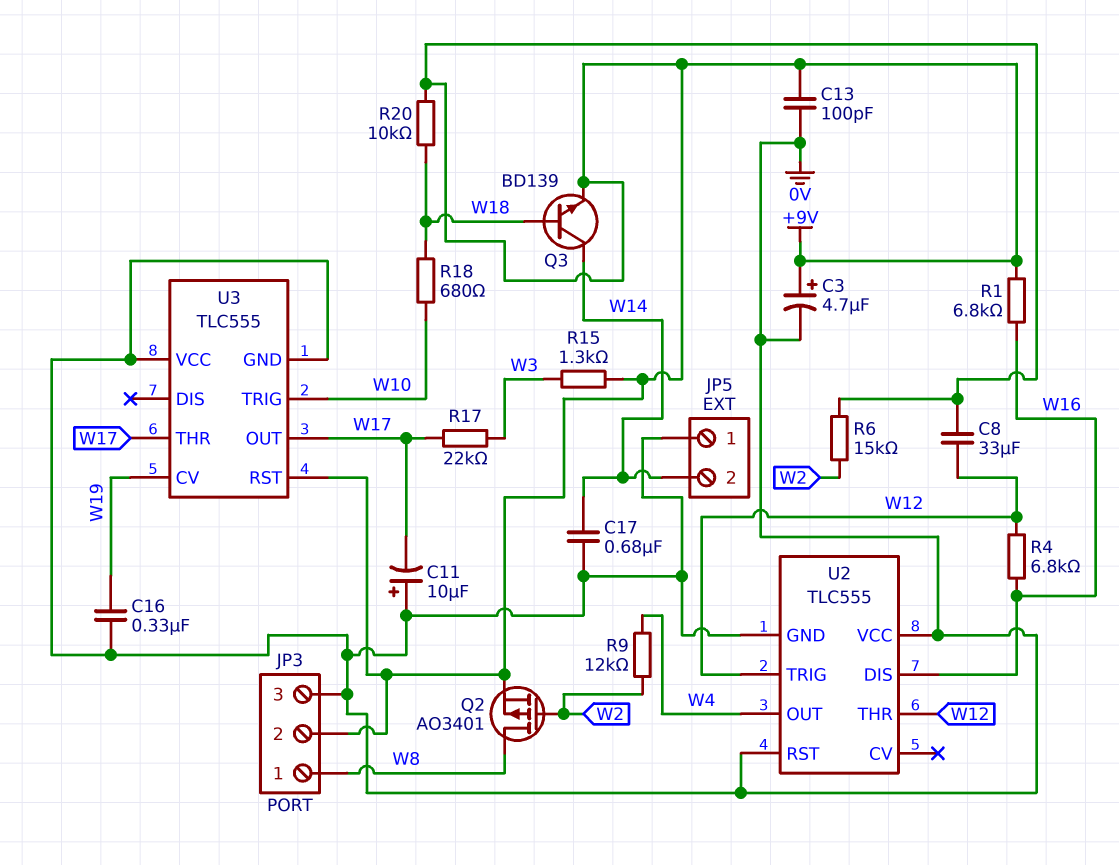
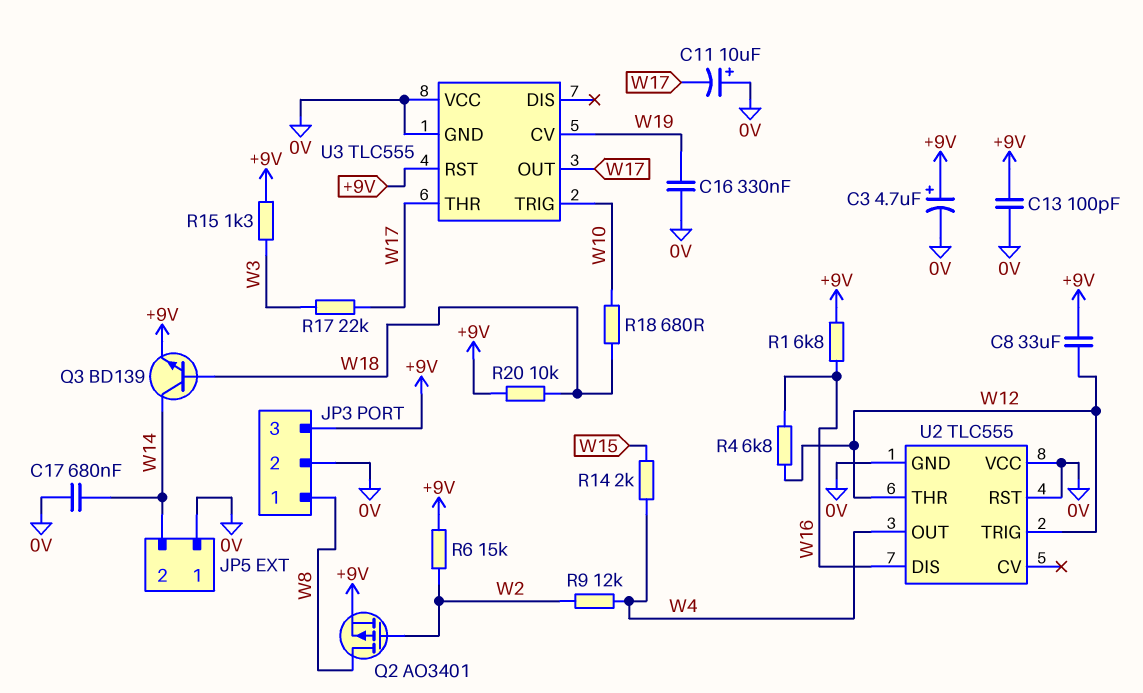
JP3 pin 2: +9V -> 0V
JP3 pin 3: 0V -> +9V
R14: none -> 2k (W4, W15)

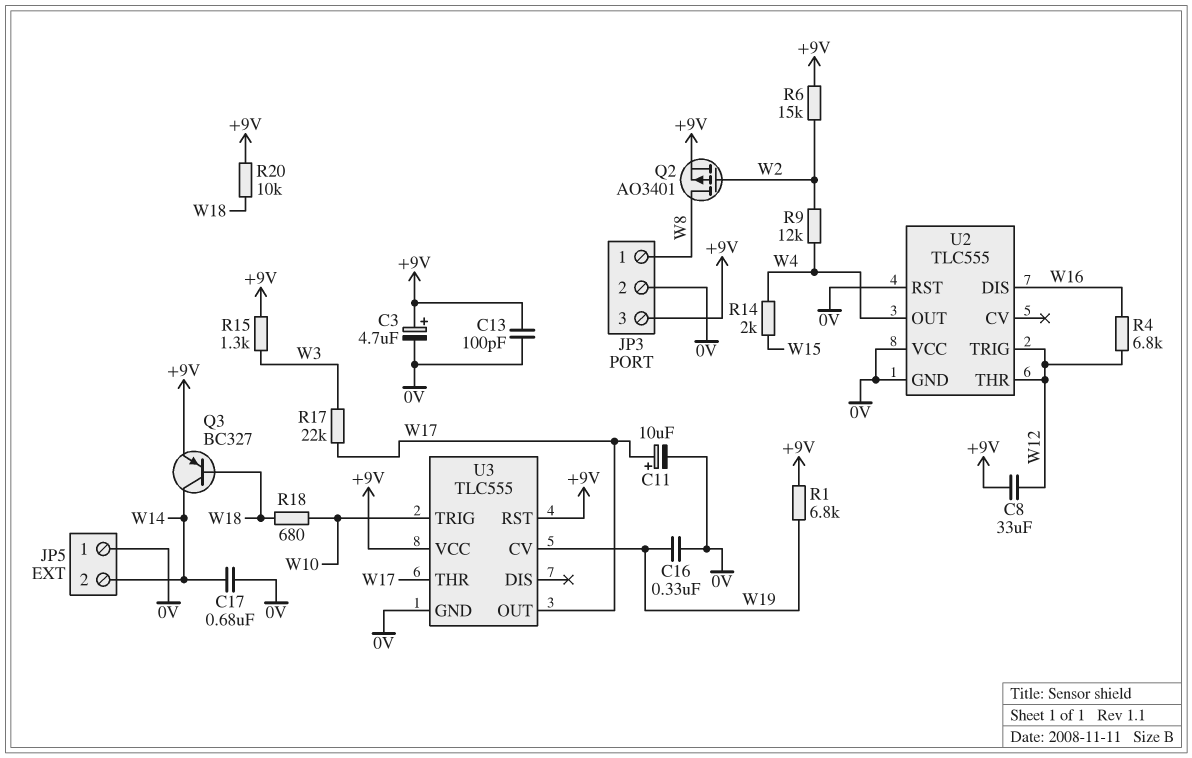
C11: 10uF (plus 0V, minus W17) -> 10uF (plus W17, minus 0V)
Q3: NPN BD139 (B W18, C W14, E +9V) -> PNP BC327 (B W18, C W14, E +9V)
R1: 6.8k (+9V, W16) -> 6.8k (+9V, W19)
U3 pin VCC: 0V -> +9V

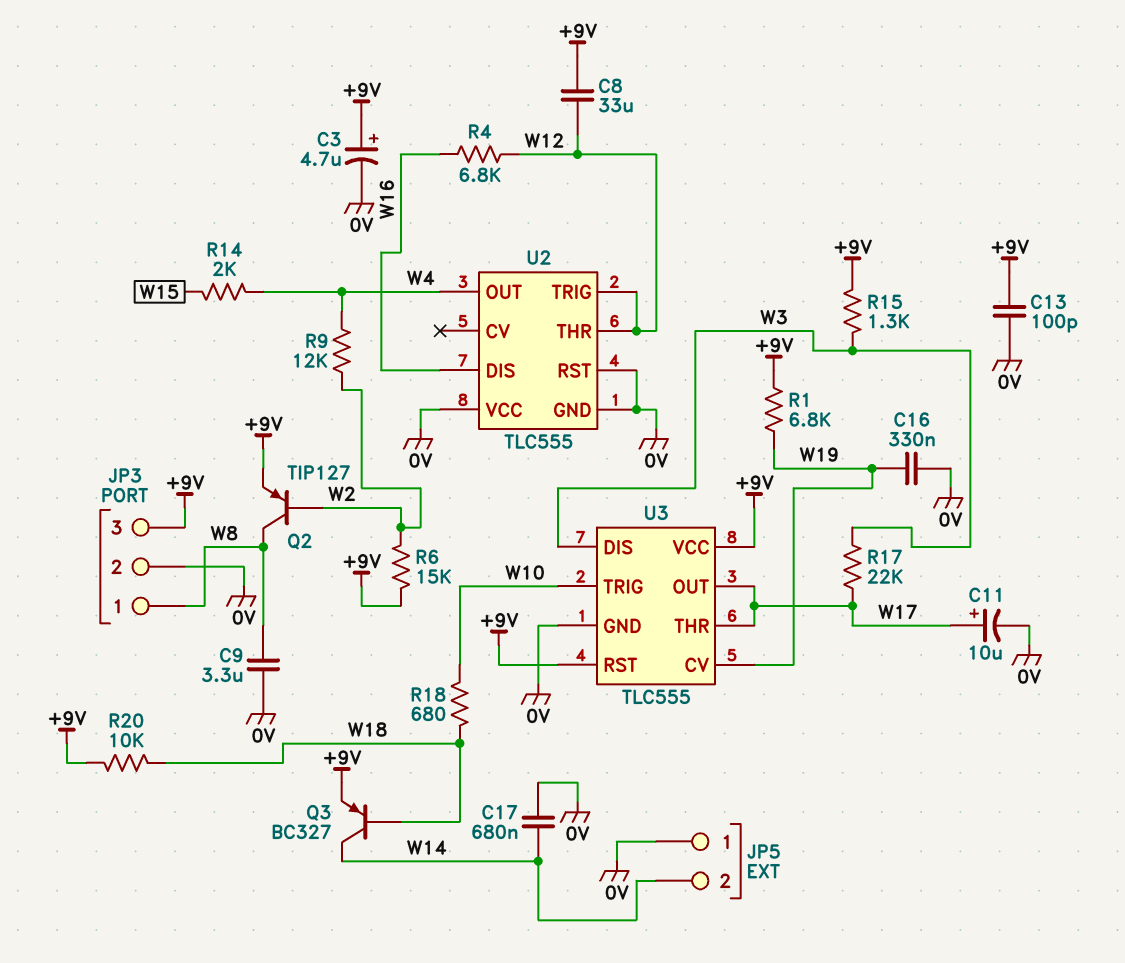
C9: none -> 3.3uF (0V, W8)
Q2: PMOS AO3401 (G W2, D W8, S +9V) -> PNP TIP127 (B W2, C W8, E +9V)
U3 pin DIS: none -> W3

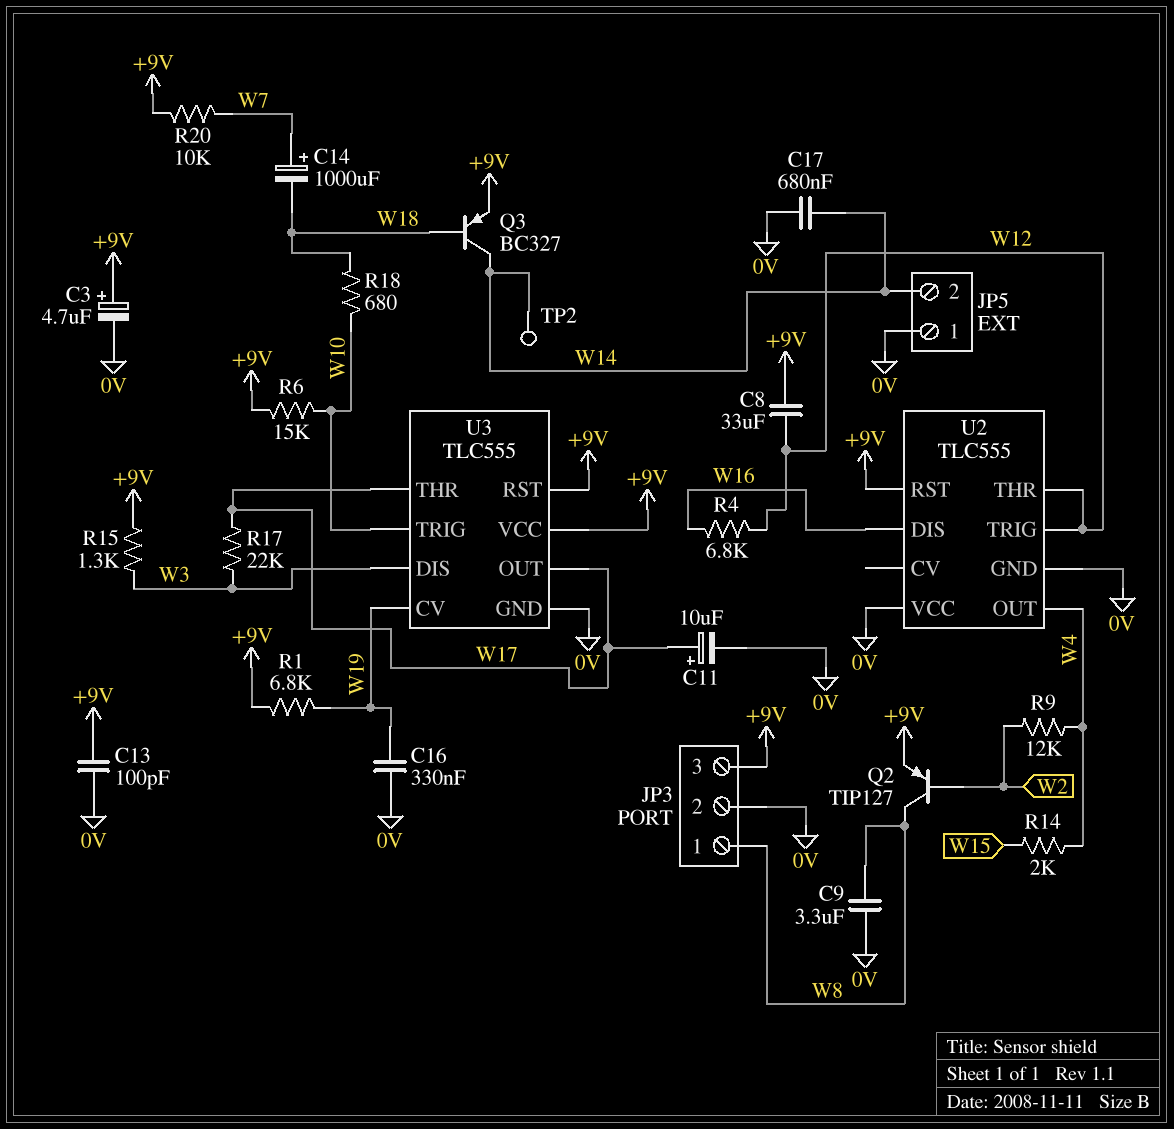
C14: none -> 1000uF (plus W7, minus W18)
R6: 15k (+9V, W2) -> 15k (+9V, W10)
R20: 10k (+9V, W18) -> 10k (+9V, W7)
TP2: none -> test point (W14)
U2 pin RST: 0V -> +9V

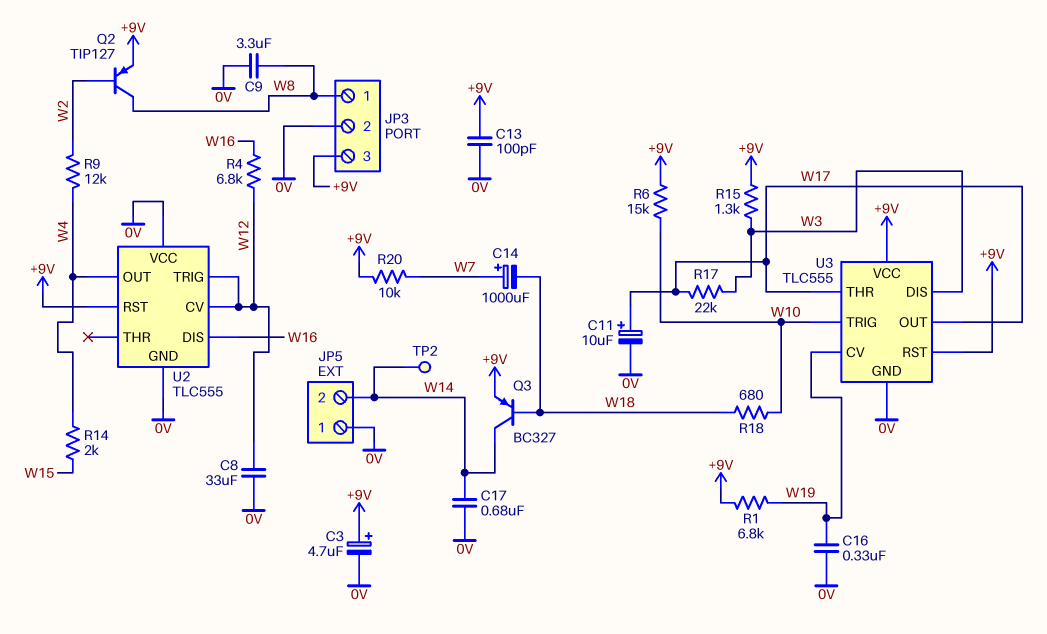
C8: 33uF (+9V, W12) -> 33uF (0V, W12)
U2 pin CV: none -> W12
U2 pin THR: W12 -> none

